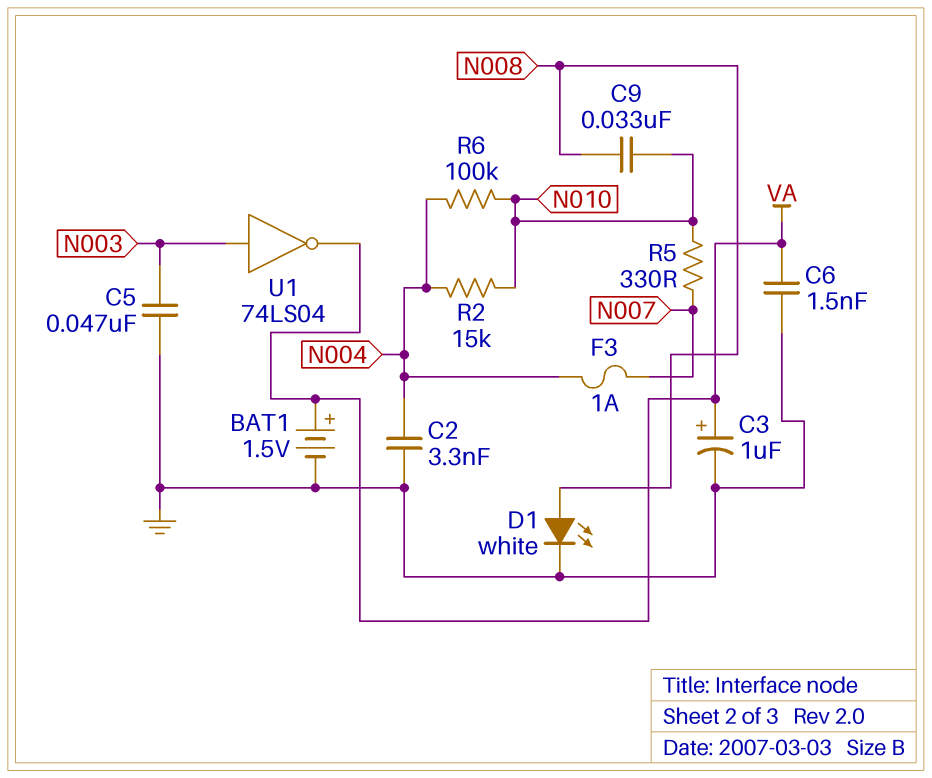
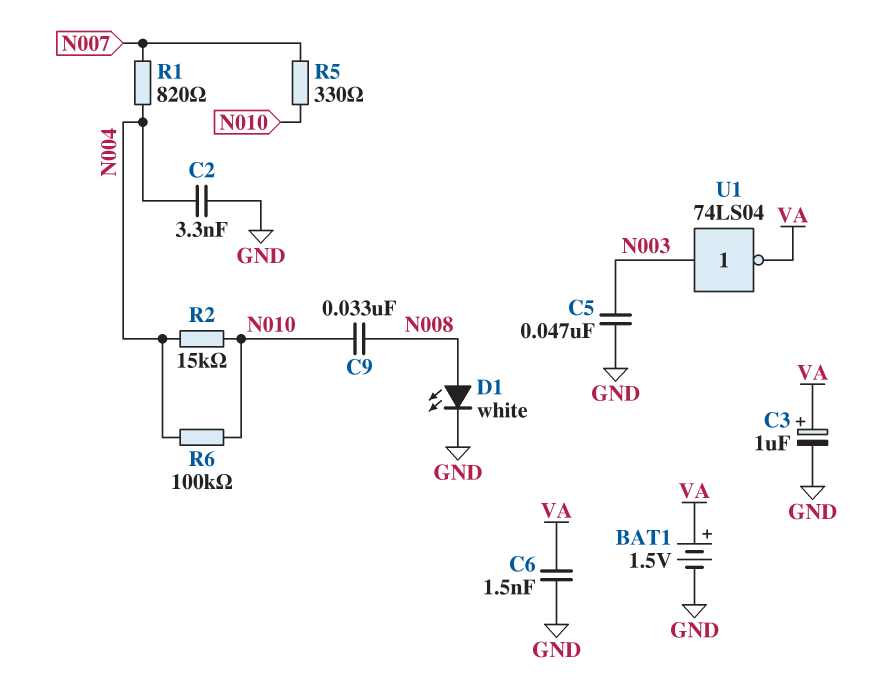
F3: 1A (N004, N007) -> none
R1: none -> 820 (N004, N007)

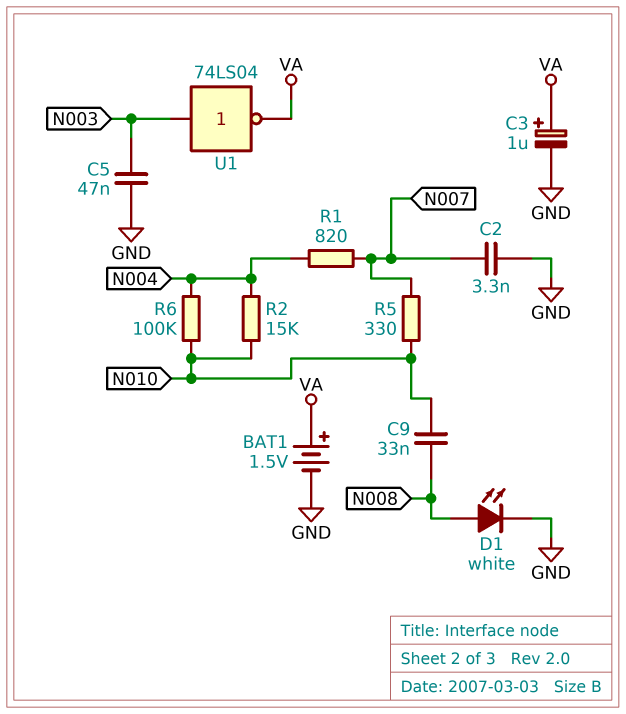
C2: 3.3nF (GND, N004) -> 3.3nF (GND, N007)
C6: 1.5nF (GND, VA) -> none

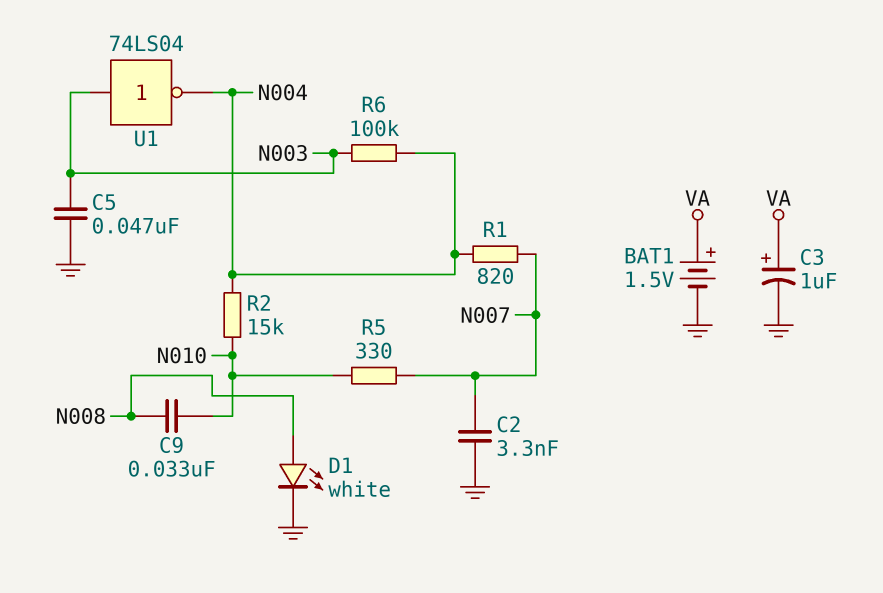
R6: 100k (N004, N010) -> 100k (N003, N004)
U1: NOT 74LS04 (in N003, out VA) -> NOT 74LS04 (in N003, out N004)

